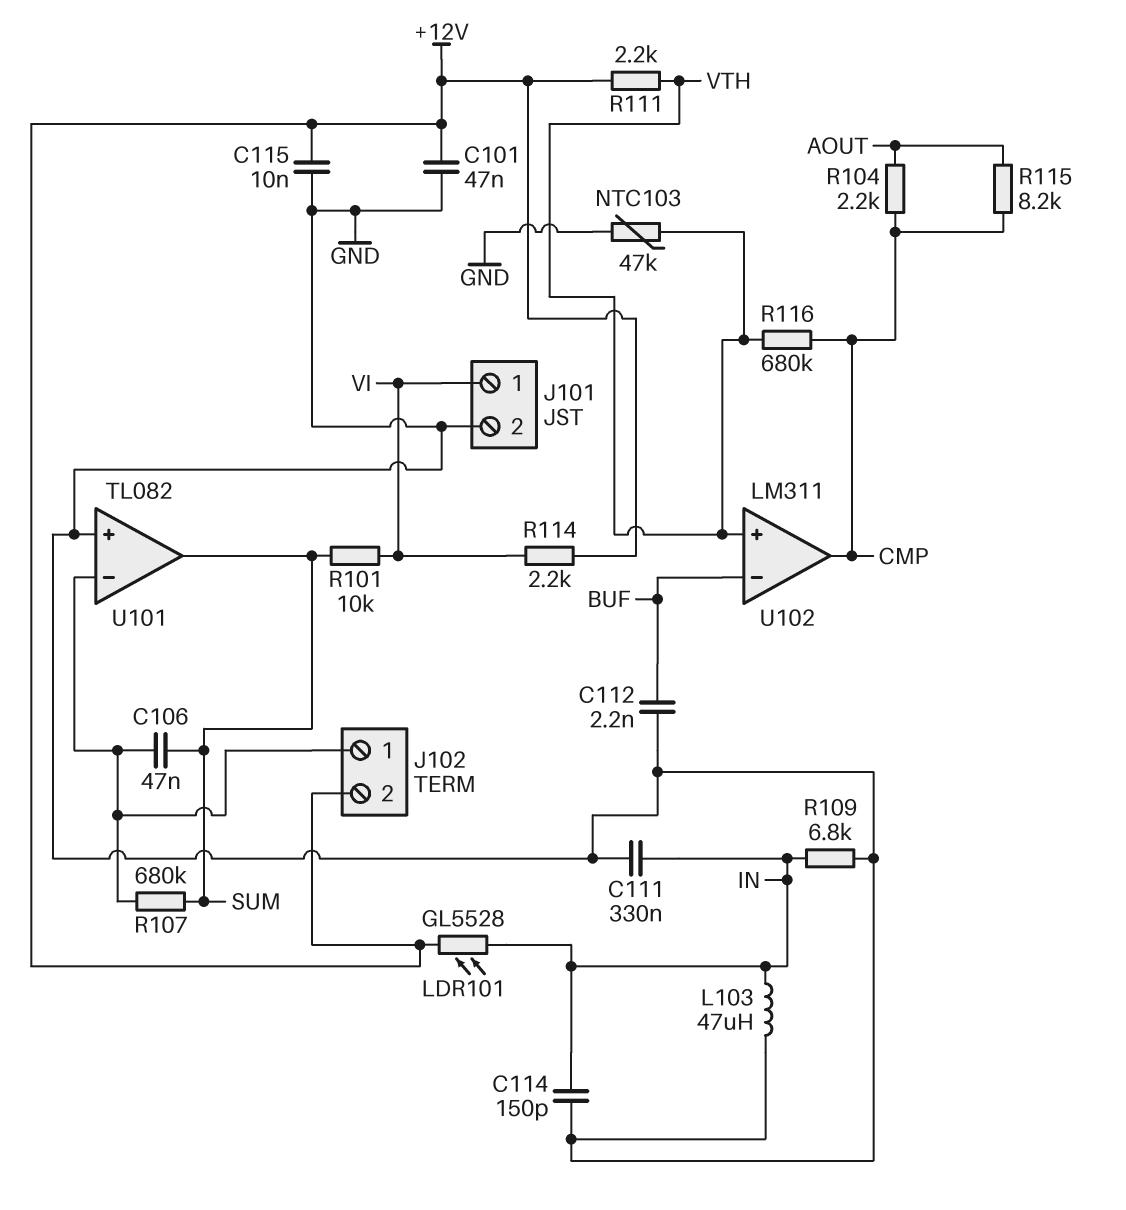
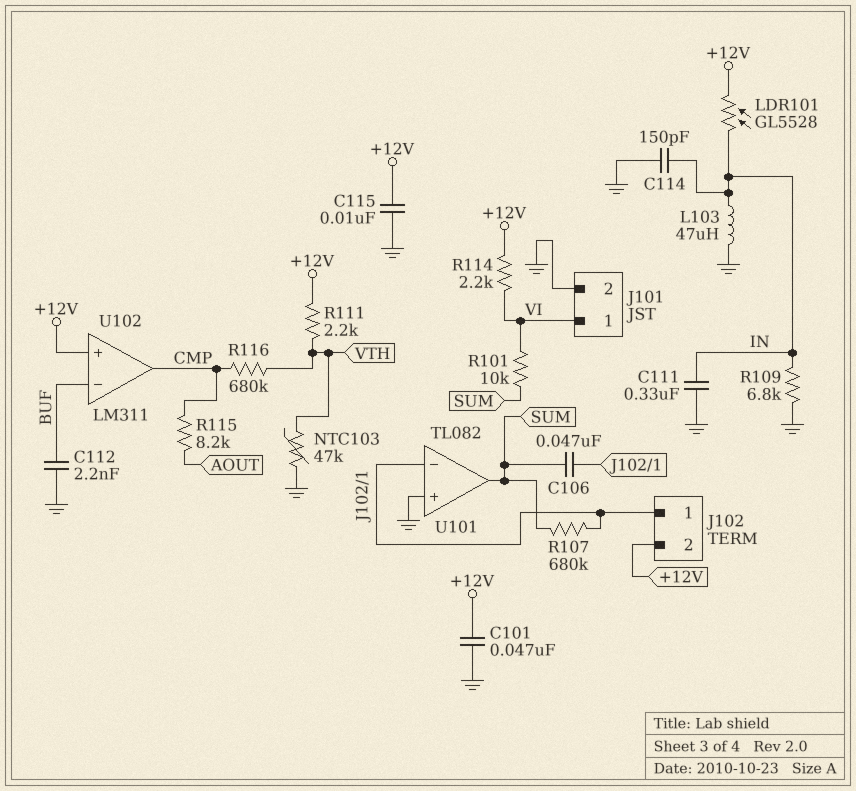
R104: 2.2k (AOUT, CMP) -> none
U102 pin in+: VTH -> +12V

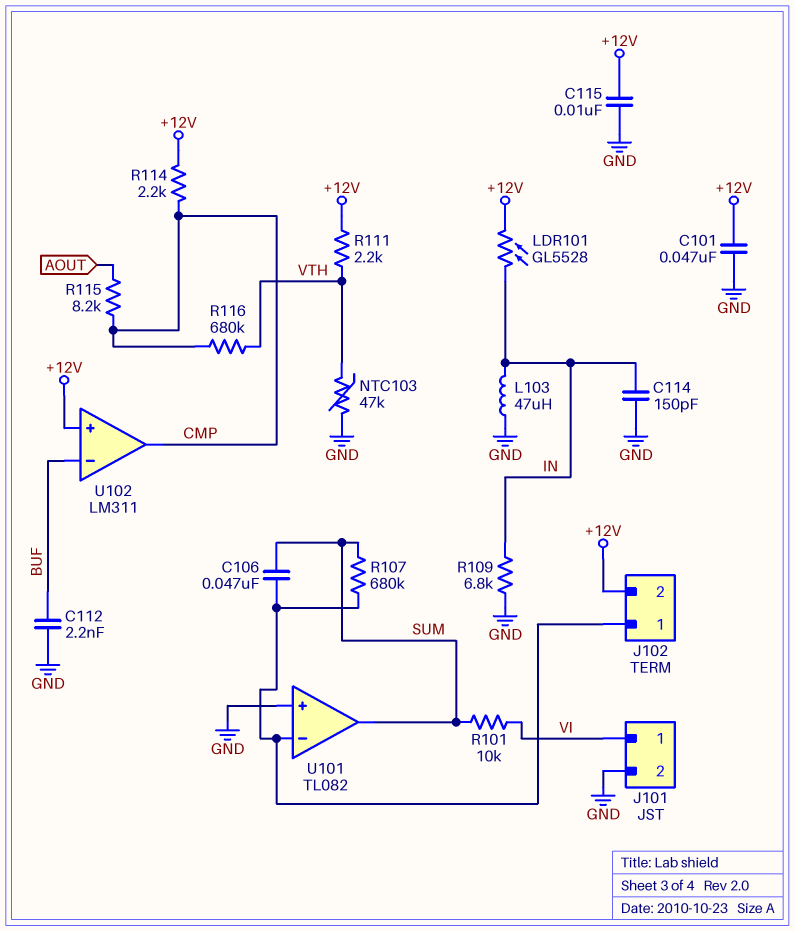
C111: 330nF (GND, IN) -> none
R114: 2.2k (+12V, VI) -> 2.2k (+12V, CMP)

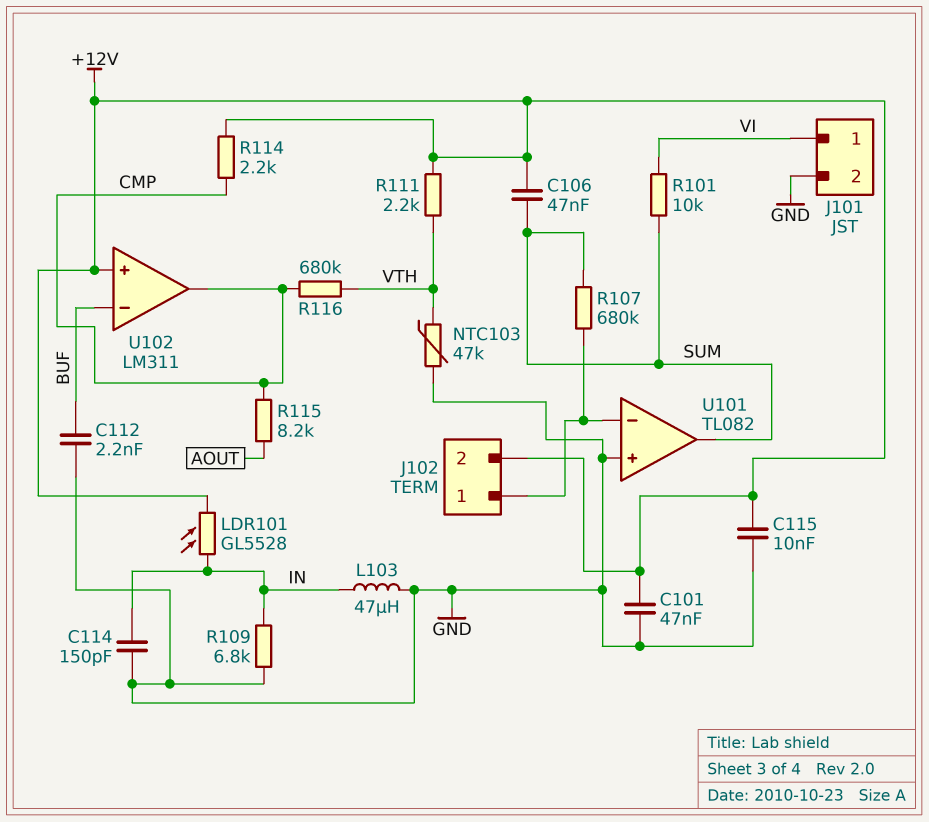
C106: 47nF (J102/1, SUM) -> 47nF (+12V, SUM)

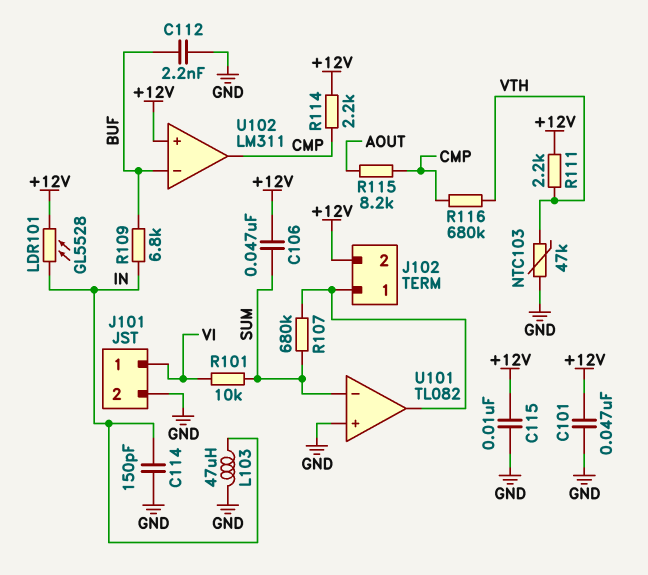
R109: 6.8k (GND, IN) -> 6.8k (BUF, IN)
U101 pin in-: J102/1 -> SUM
U101 pin out: SUM -> J102/1

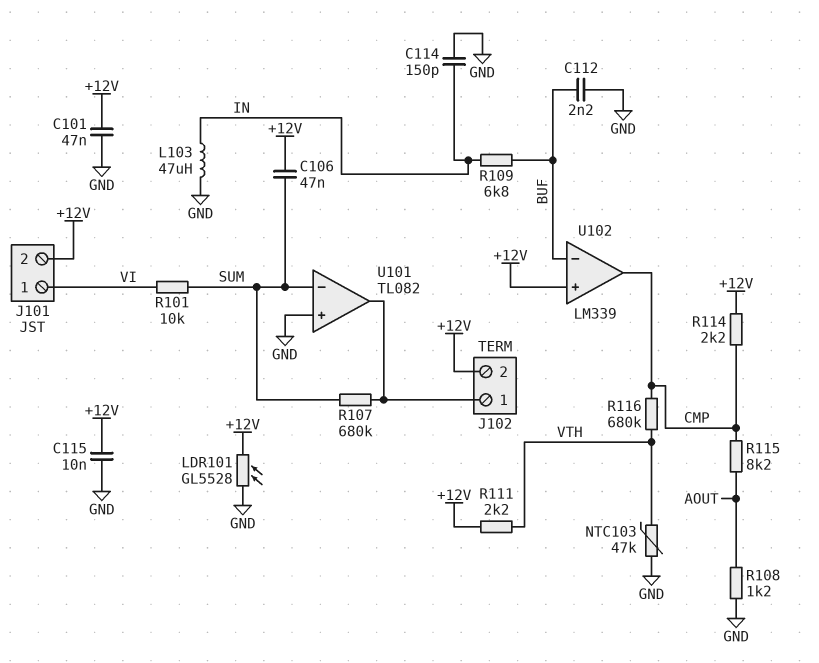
J101 pin 2: GND -> +12V
LDR101: GL5528 (+12V, IN) -> GL5528 (+12V, GND)
R108: none -> 1.2k (AOUT, GND)
U102: LM311 -> LM339

